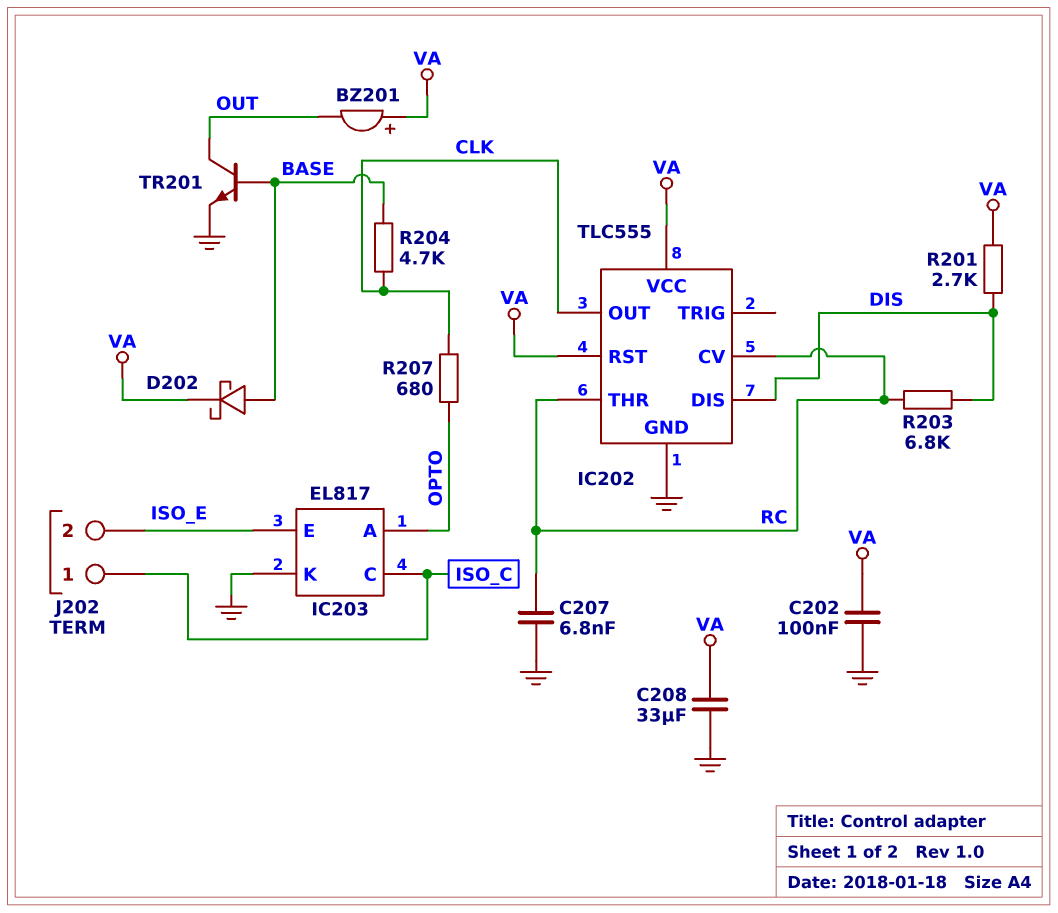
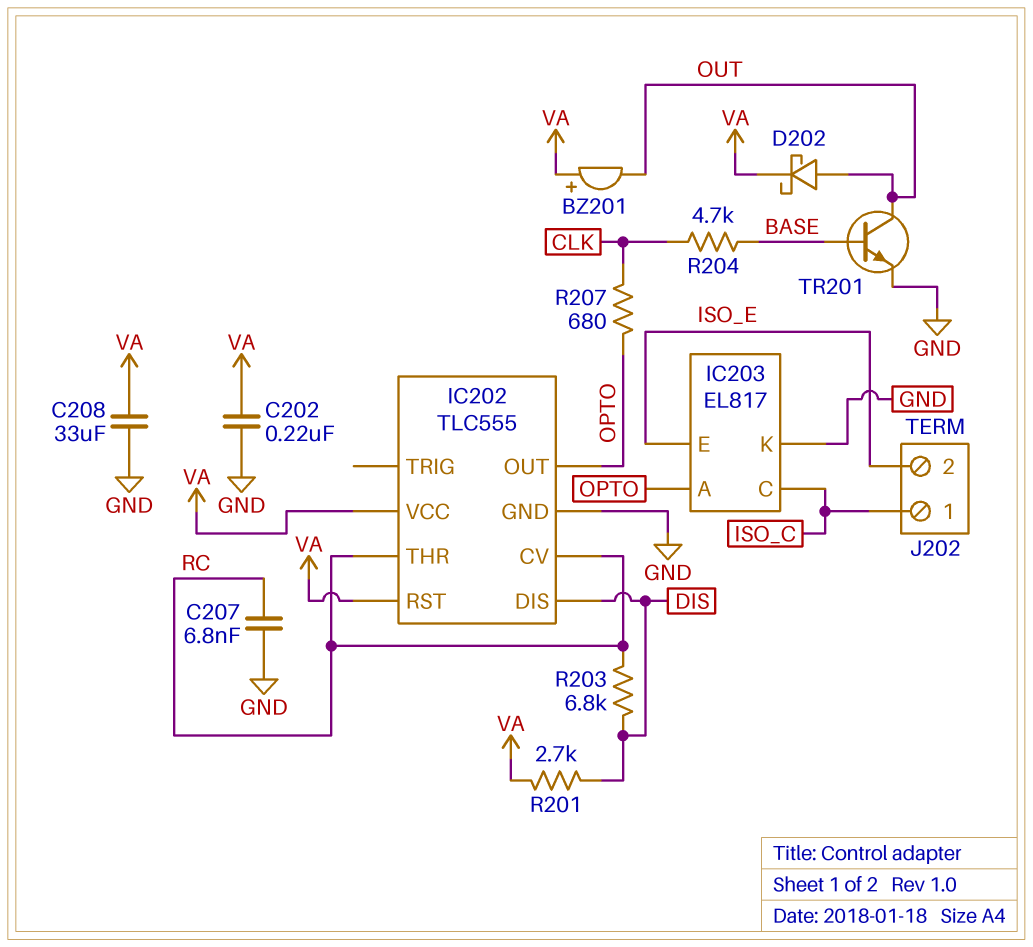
C202: 100nF (GND, VA) -> 220nF (GND, VA)
D202: schottky (A BASE, K VA) -> schottky (A OUT, K VA)
IC202 pin OUT: CLK -> OPTO

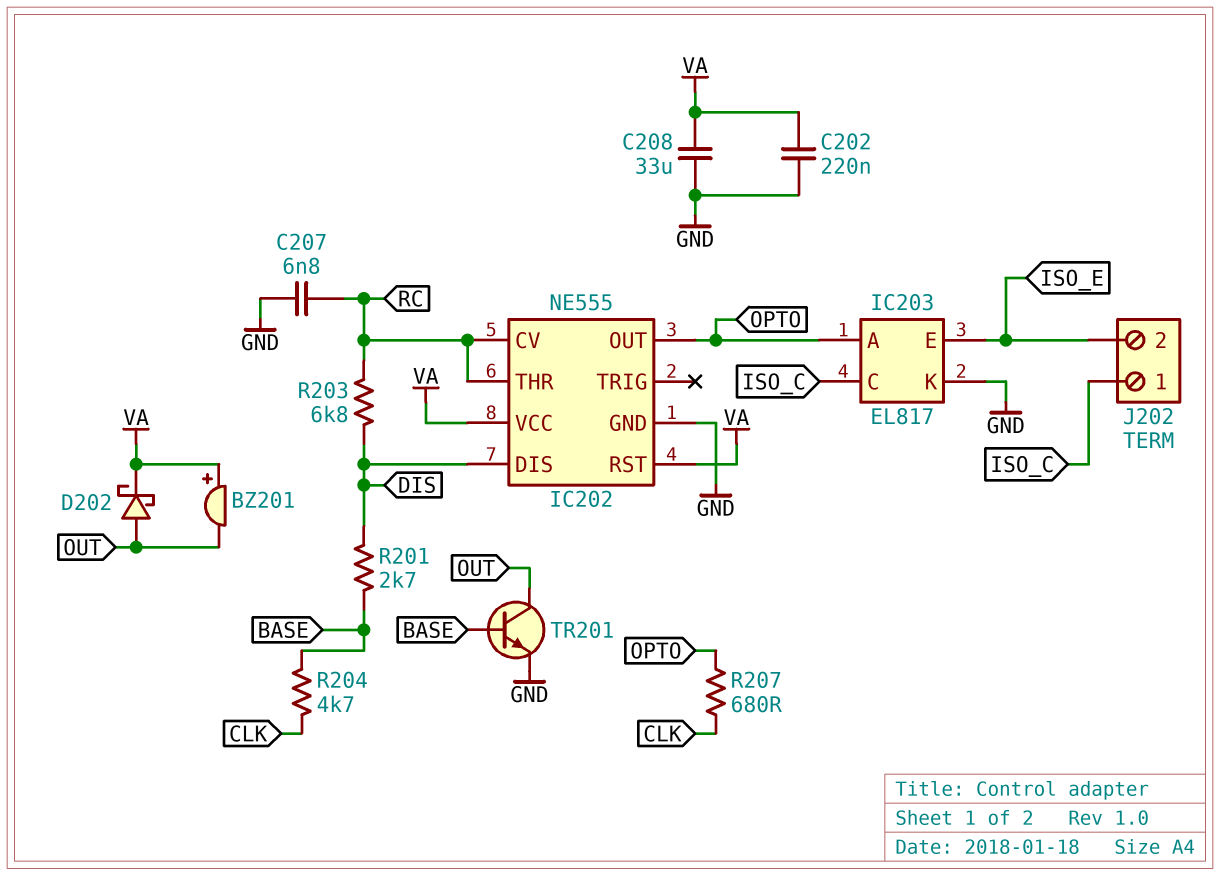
IC202: TLC555 -> NE555
R201: 2.7k (DIS, VA) -> 2.7k (BASE, DIS)

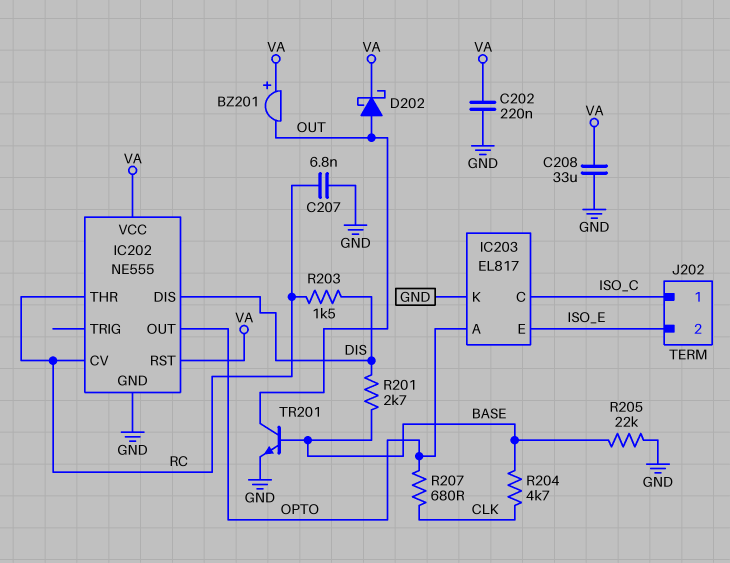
R203: 6.8k (DIS, RC) -> 1.5k (DIS, RC)
R205: none -> 22k (BASE, GND)

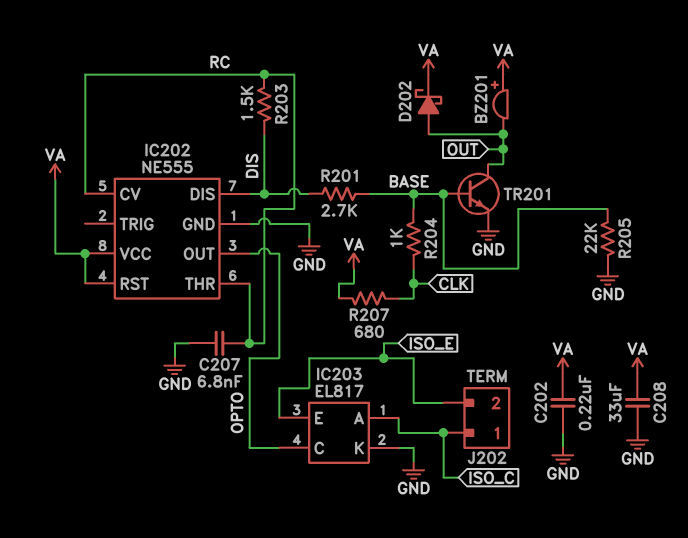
IC203 pin A: OPTO -> ISO_C
IC203 pin C: ISO_C -> OPTO
R204: 4.7k (BASE, CLK) -> 1k (BASE, CLK)
R207: 680 (CLK, OPTO) -> 680 (CLK, VA)

